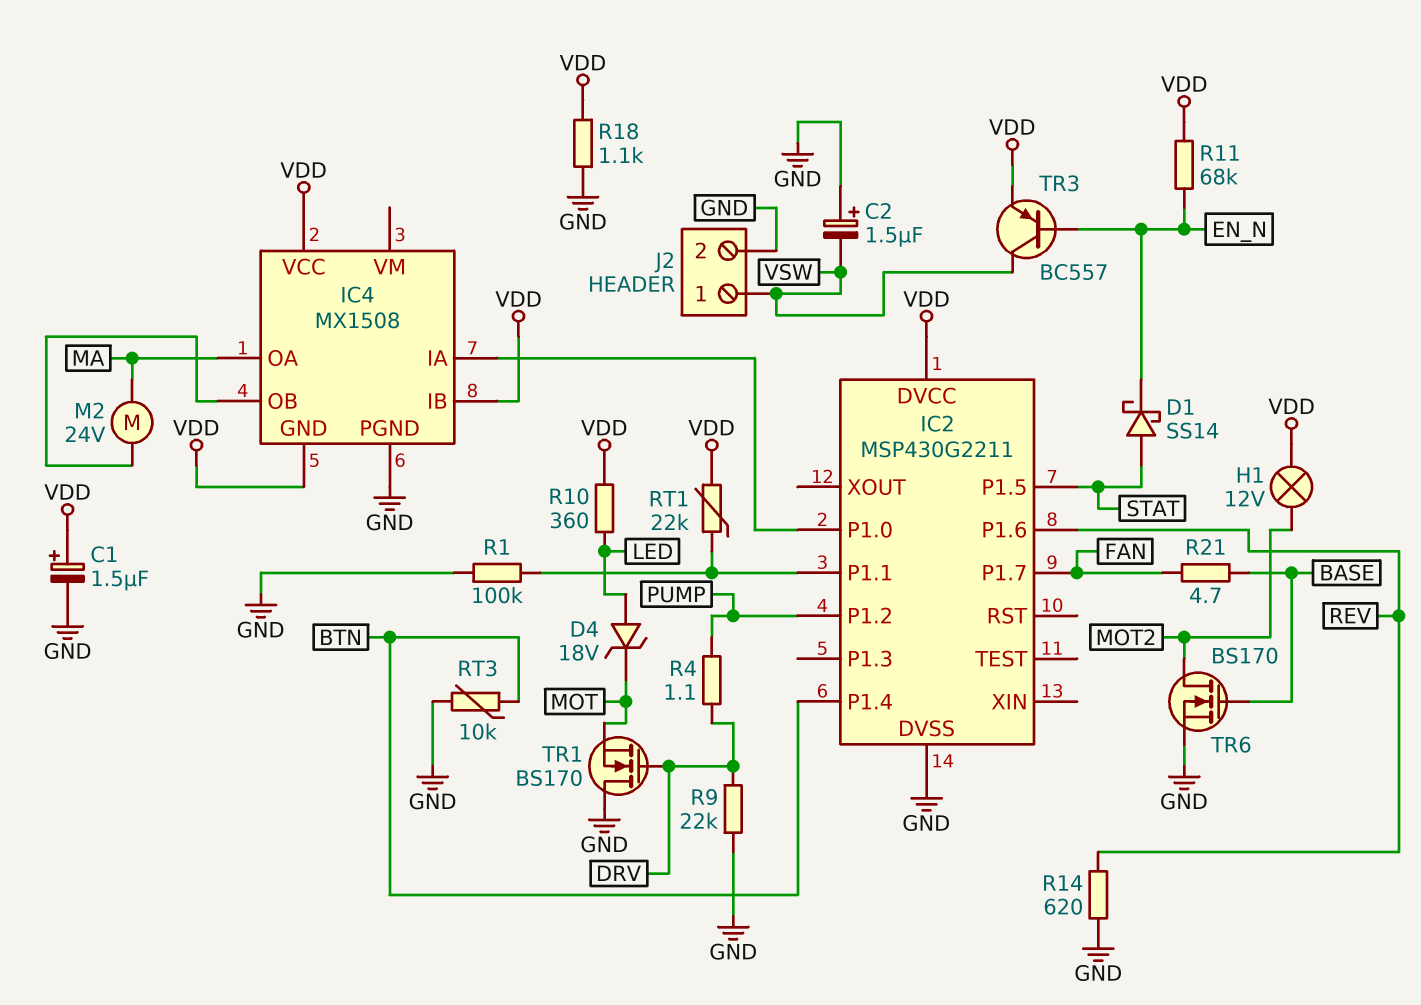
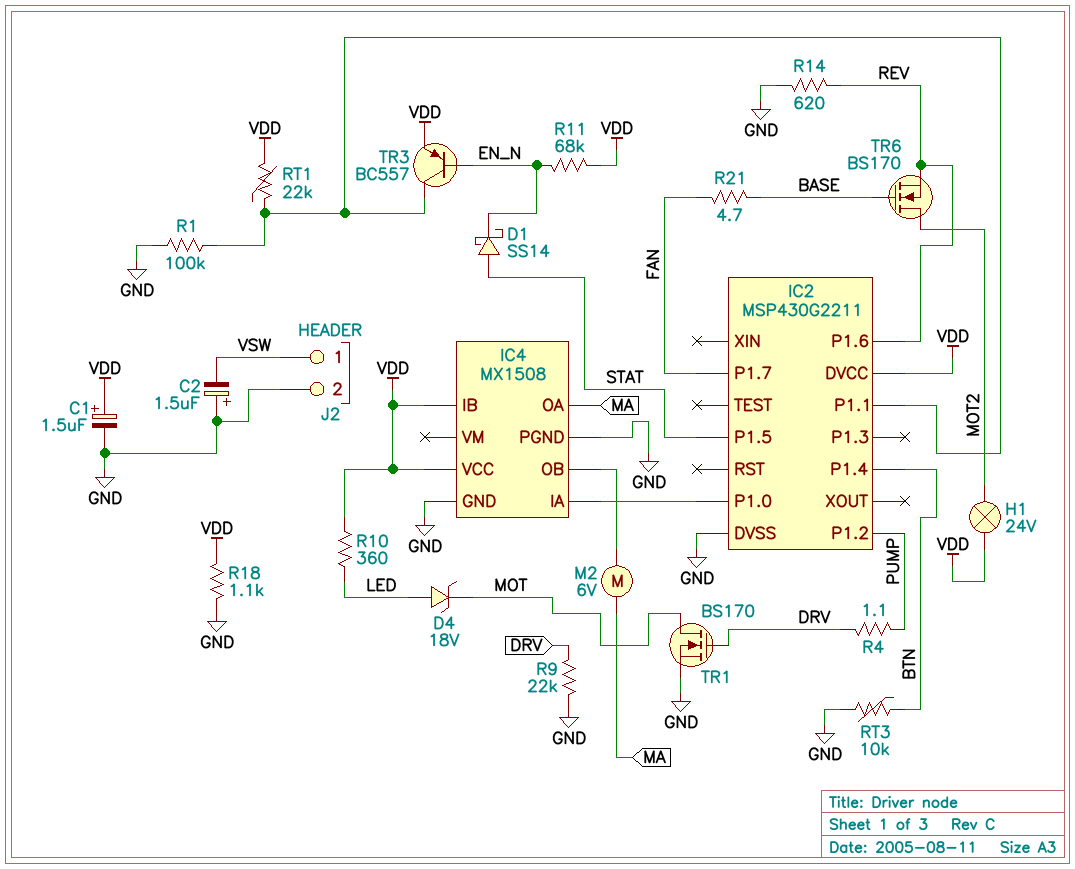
H1: lamp 12V (MOT2, VDD) -> lamp 24V (MOT2, VDD)
IC4 pin GND: VDD -> GND
M2: motor 24V (IC4/OB, MA) -> motor 6V (IC4/OB, MA)
TR1: NMOS BS170 (G DRV, D GND, S MOT) -> NMOS BS170 (G DRV, D MOT, S GND)
TR3: PNP BC557 (B EN_N, C VSW, E VDD) -> PNP BC557 (B EN_N, C IC2/P1.1, E VDD)
TR6: NMOS BS170 (G BASE, D MOT2, S GND) -> NMOS BS170 (G BASE, D MOT2, S REV)

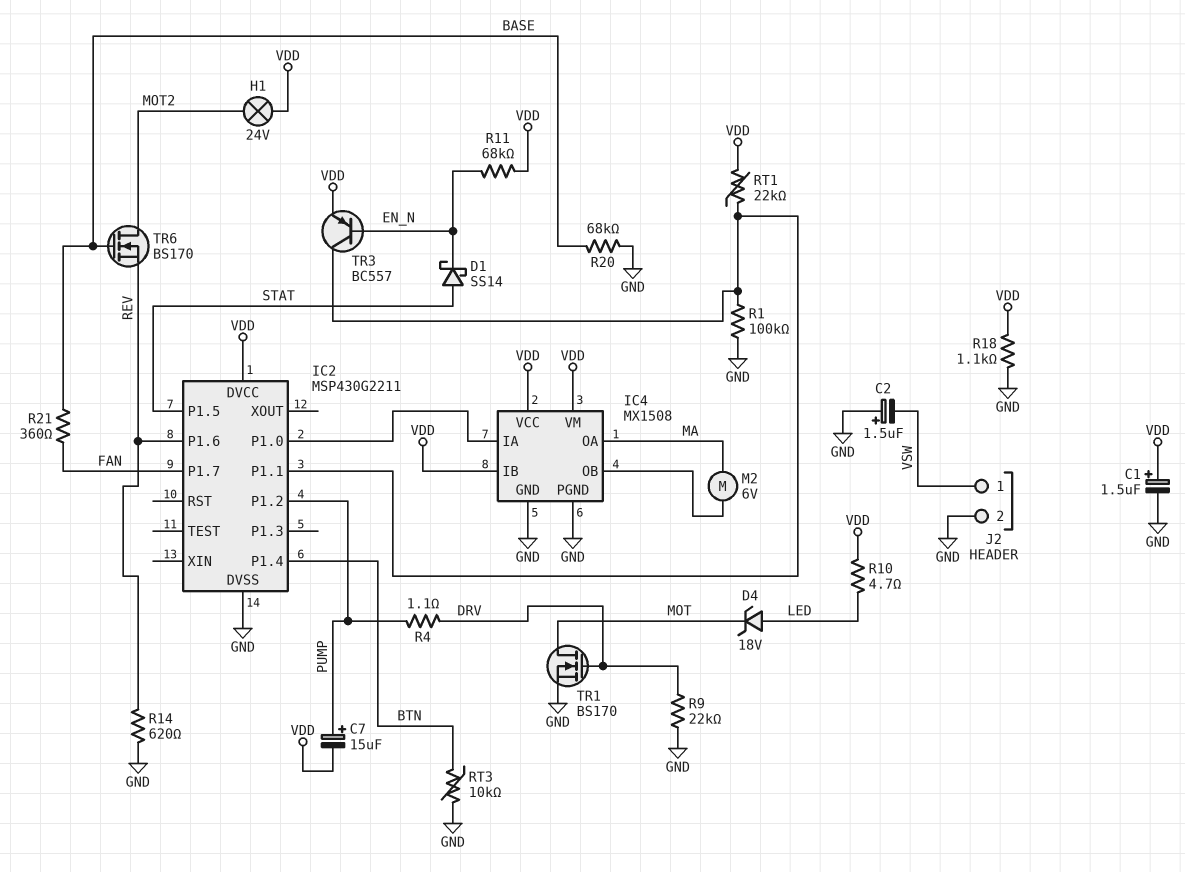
C7: none -> 15uF (plus PUMP, minus VDD)
IC4 pin VM: none -> VDD
R10: 360 (LED, VDD) -> 4.7 (LED, VDD)
R20: none -> 68k (BASE, GND)
R21: 4.7 (BASE, FAN) -> 360 (BASE, FAN)

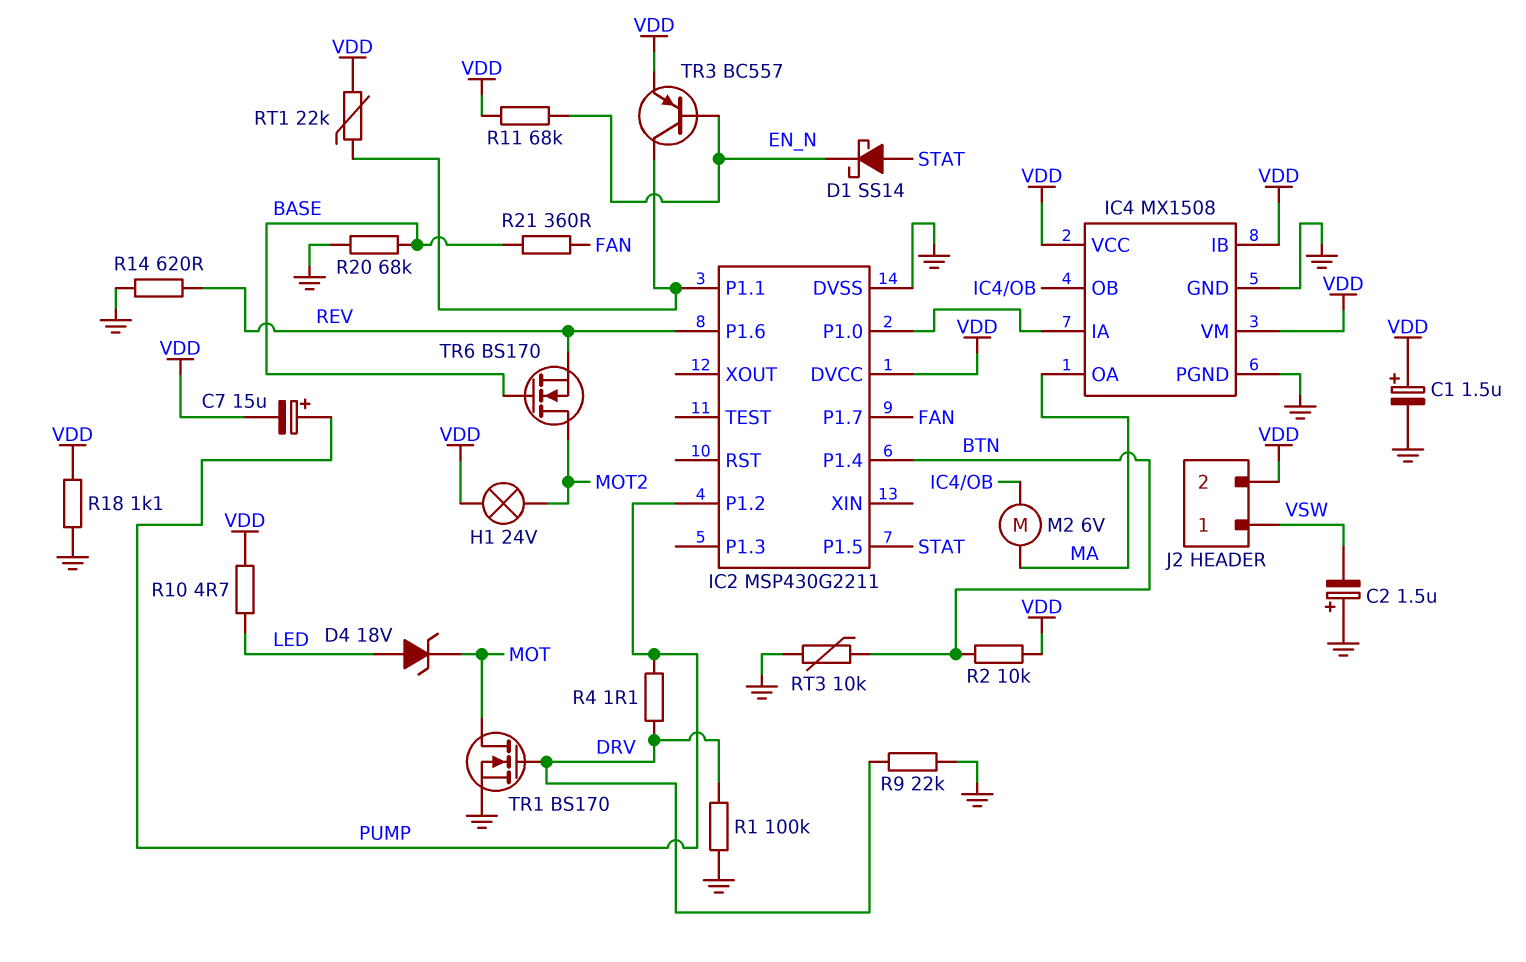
J2 pin 2: GND -> VDD
R1: 100k (GND, IC2/P1.1) -> 100k (DRV, GND)
R2: none -> 10k (BTN, VDD)

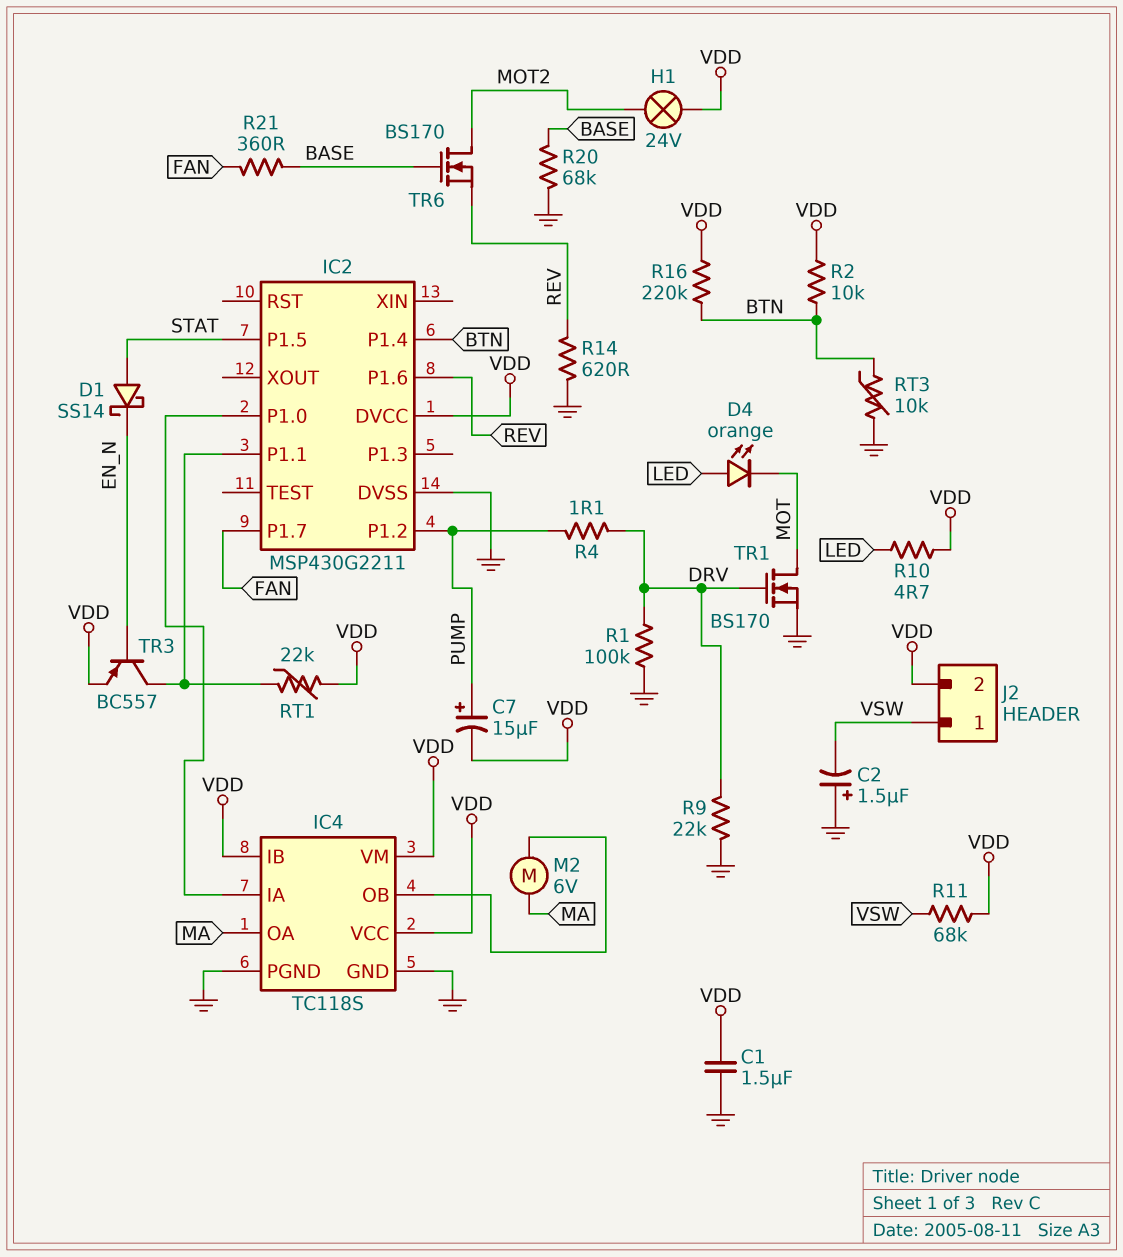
C1: 1.5uF (plus VDD, minus GND) -> 1.5uF (GND, VDD)
D4: zener 18V (A LED, K MOT) -> LED orange (A LED, K MOT)
IC4: MX1508 -> TC118S
R11: 68k (EN_N, VDD) -> 68k (VDD, VSW)
R16: none -> 220k (BTN, VDD)
R18: 1.1k (GND, VDD) -> none

